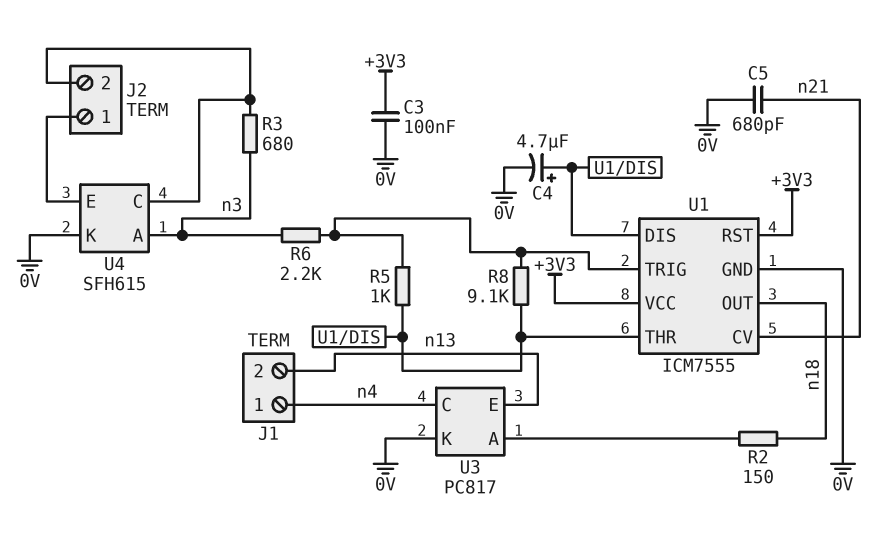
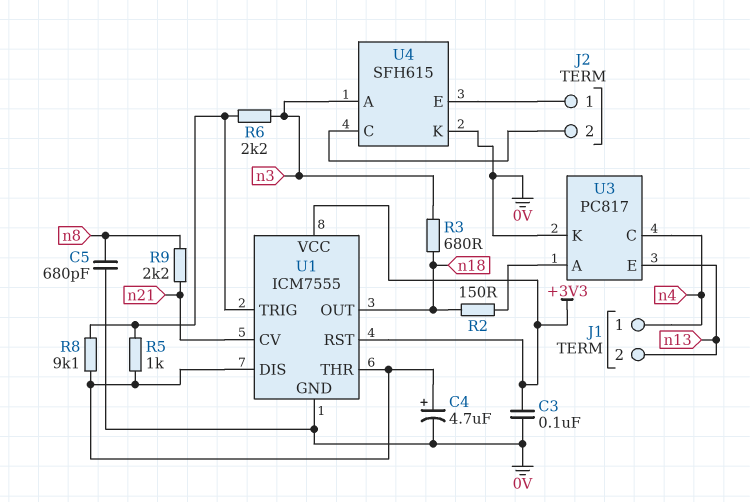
C5: 680pF (0V, n21) -> 680pF (0V, n8)
R3: 680 (J2/2, n3) -> 680 (n3, n18)
R9: none -> 2.2k (n8, n21)

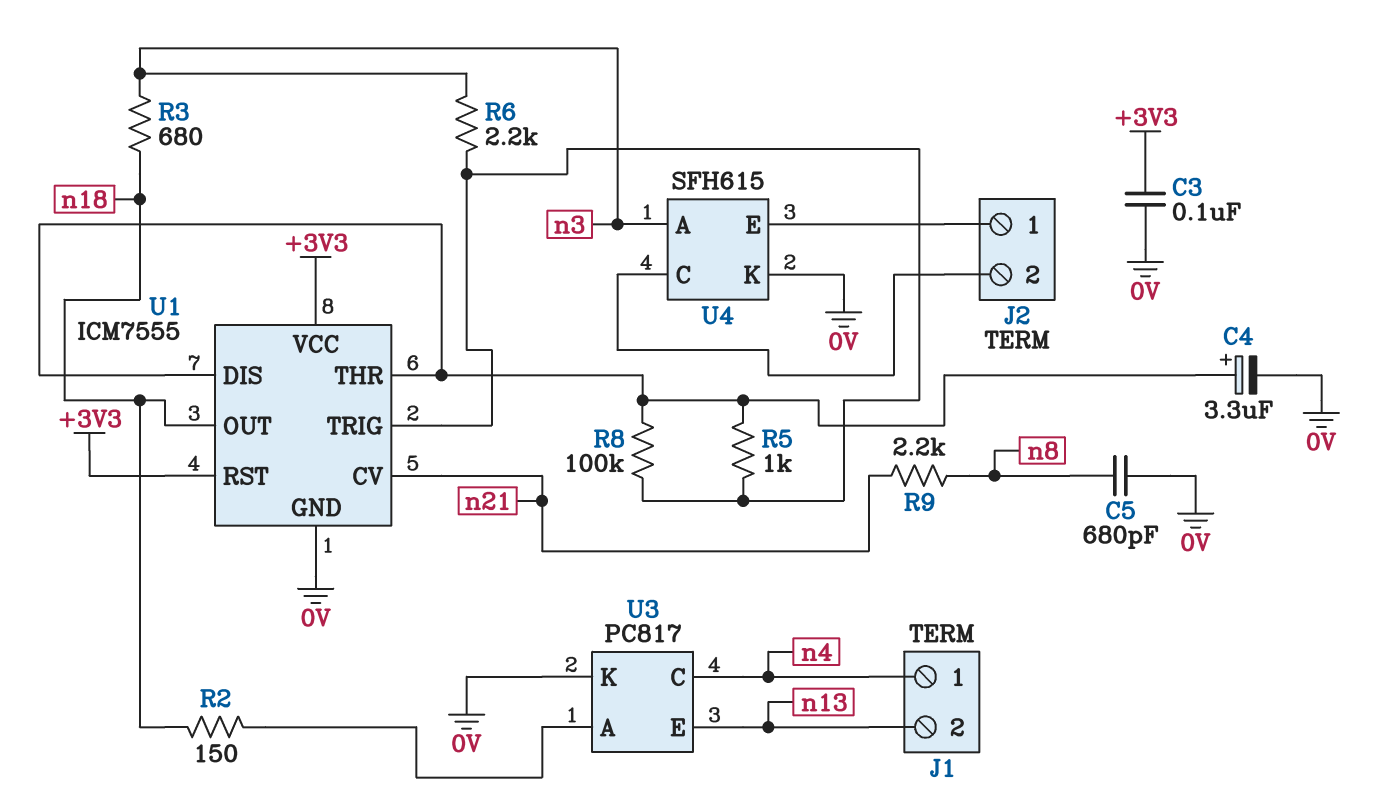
C4: 4.7uF (plus U1/DIS, minus 0V) -> 3.3uF (plus U1/DIS, minus 0V)
R8: 9.1k (U1/DIS, U1/TRIG) -> 100k (U1/DIS, U1/TRIG)

